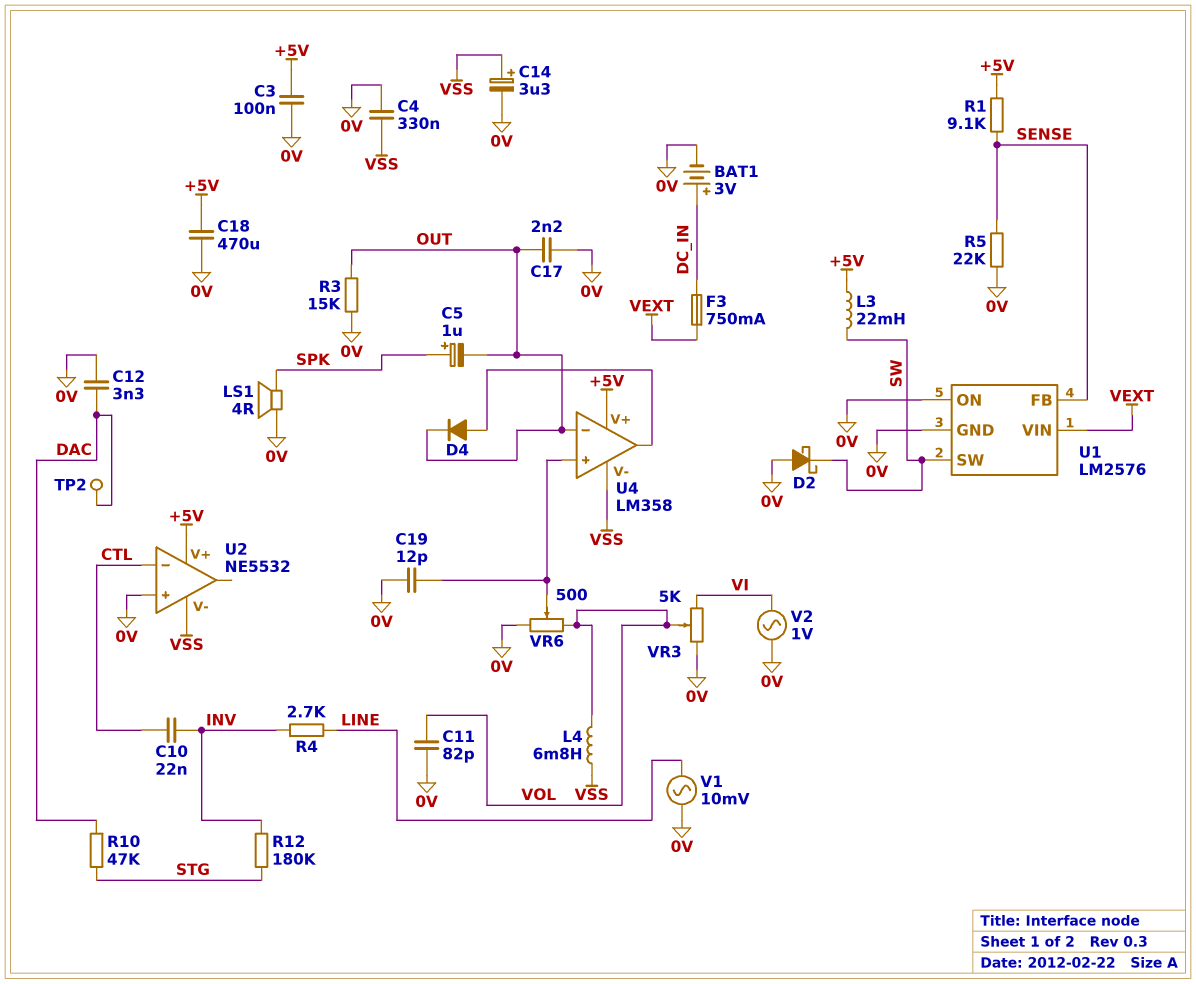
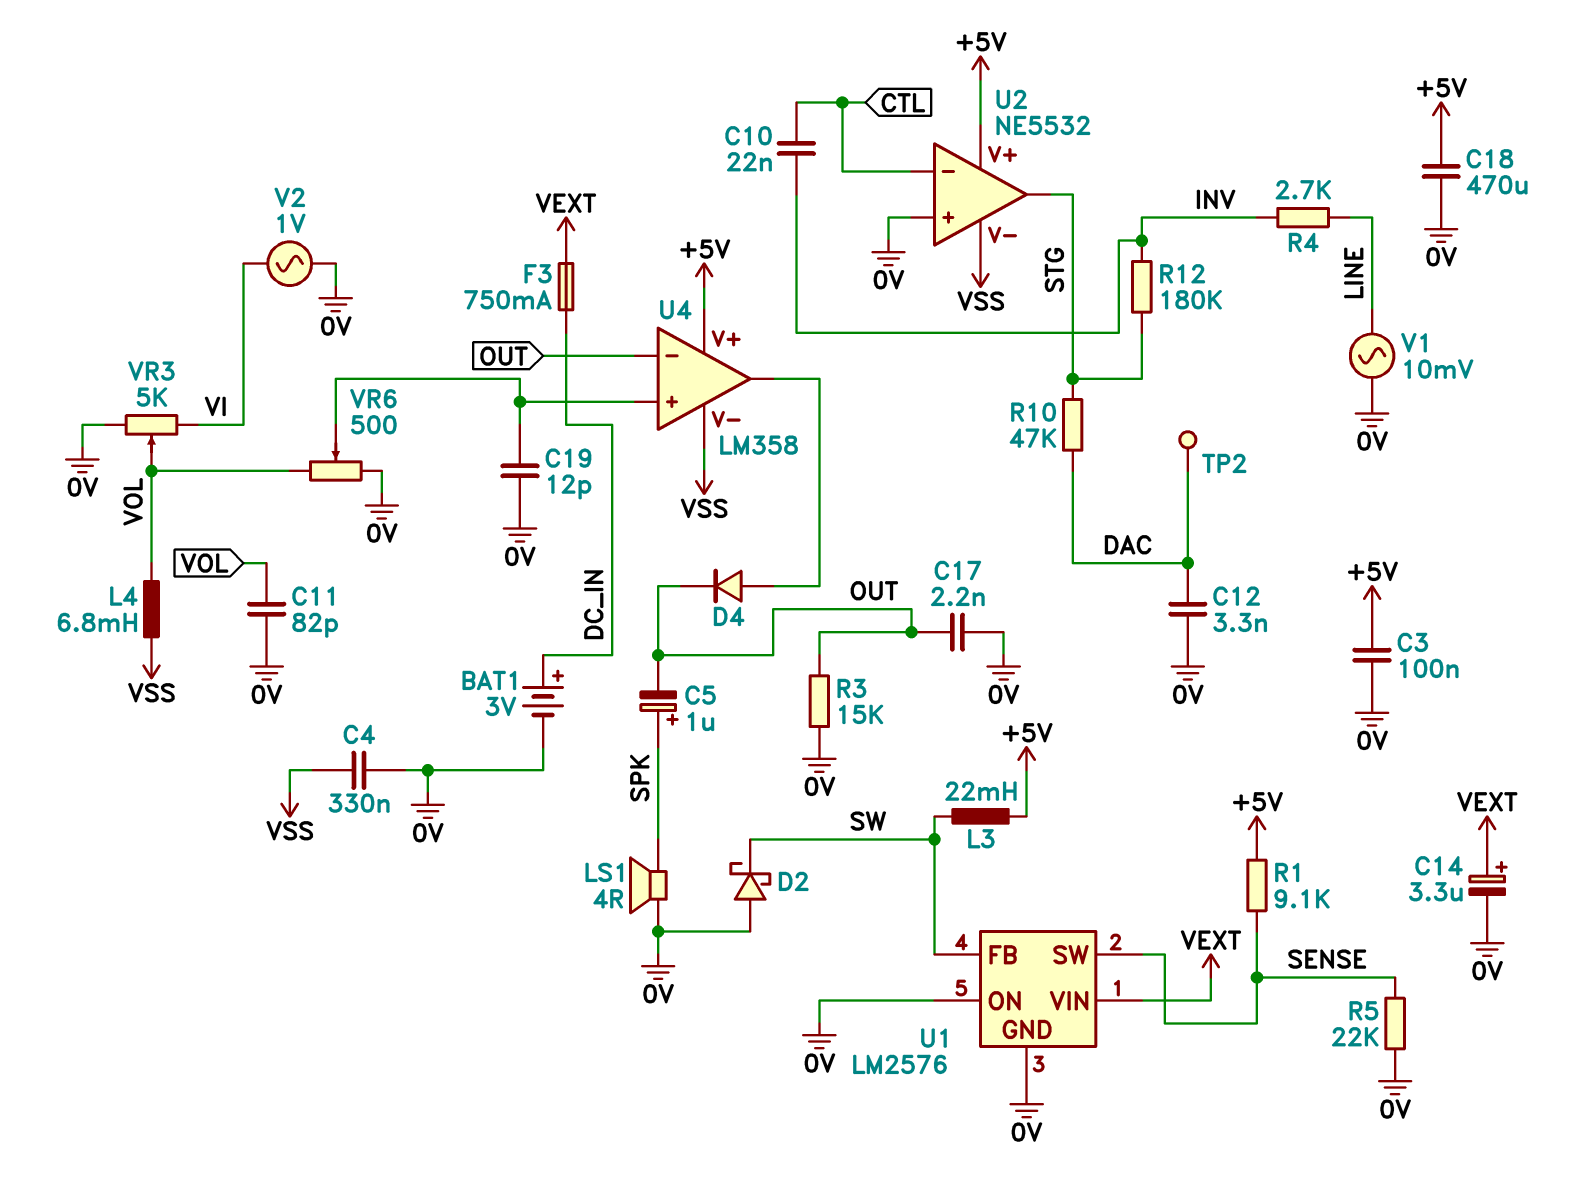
C14: 3.3uF (plus VSS, minus 0V) -> 3.3uF (plus VEXT, minus 0V)
U1 pin FB: SENSE -> SW
U1 pin SW: SW -> SENSE
U2 pin out: none -> STG

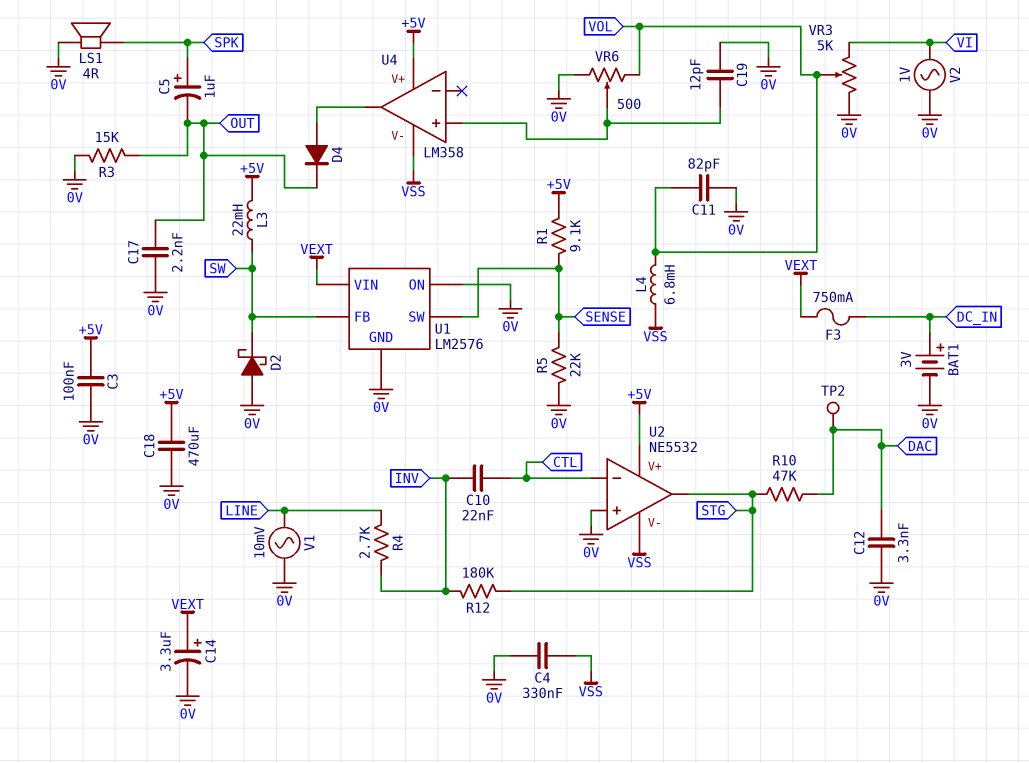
U4 pin in-: OUT -> none

